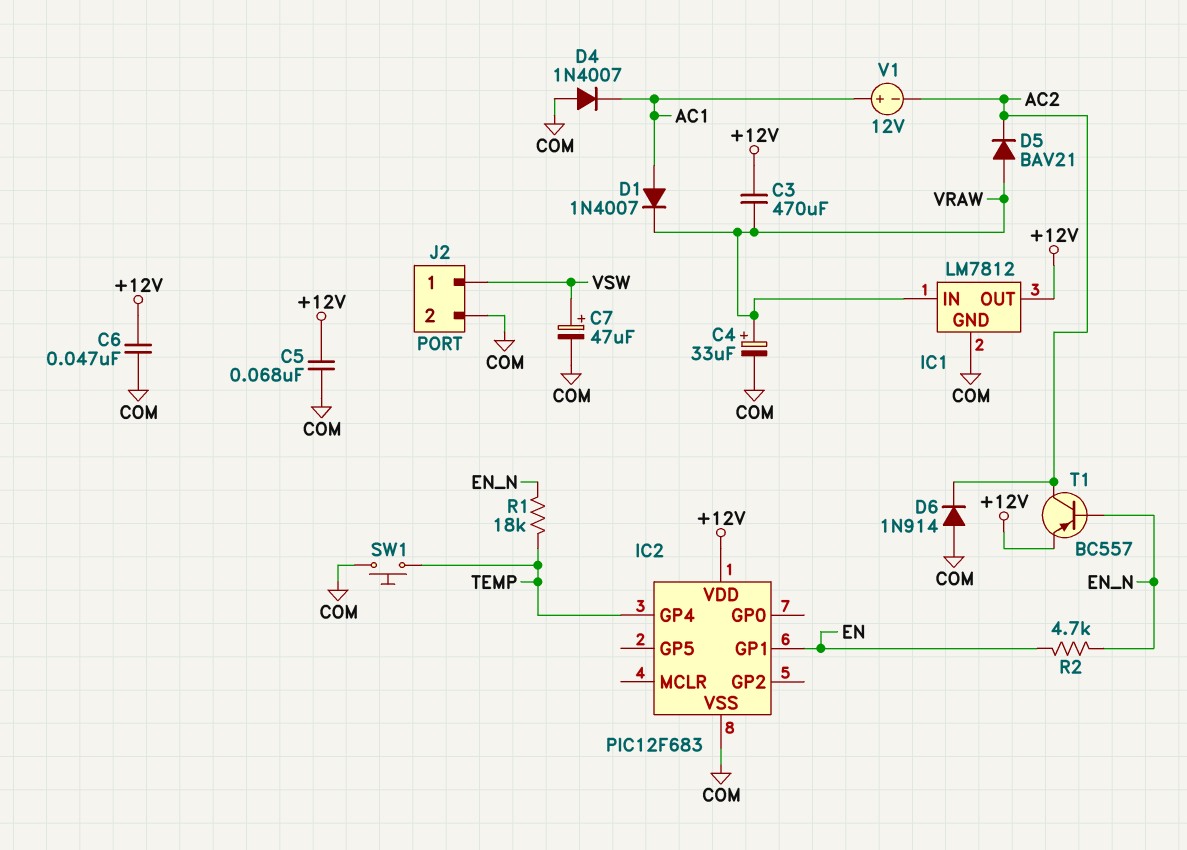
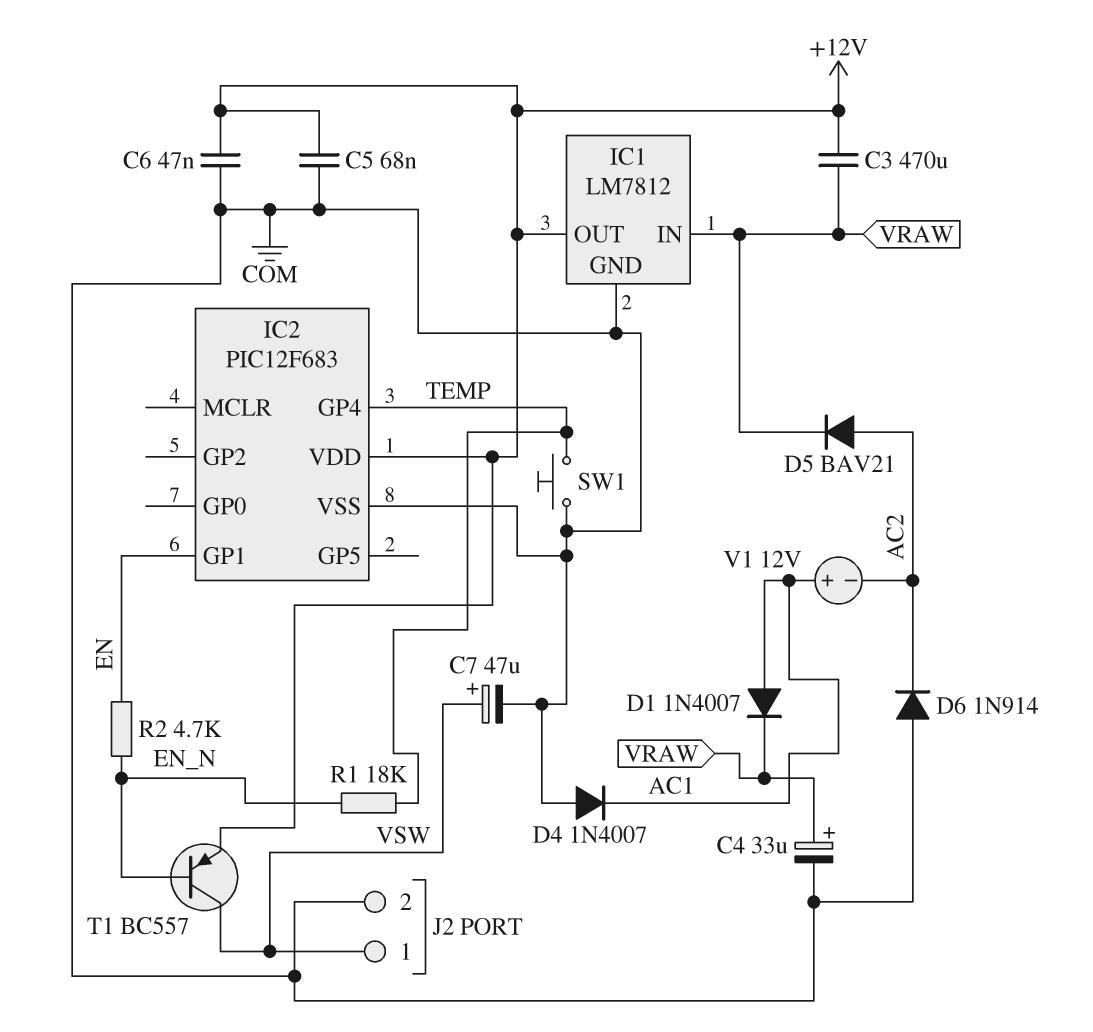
D5: diode BAV21 (A VRAW, K AC2) -> diode BAV21 (A AC2, K VRAW)
T1: PNP BC557 (B EN_N, C AC2, E +12V) -> PNP BC557 (B EN_N, C VSW, E +12V)

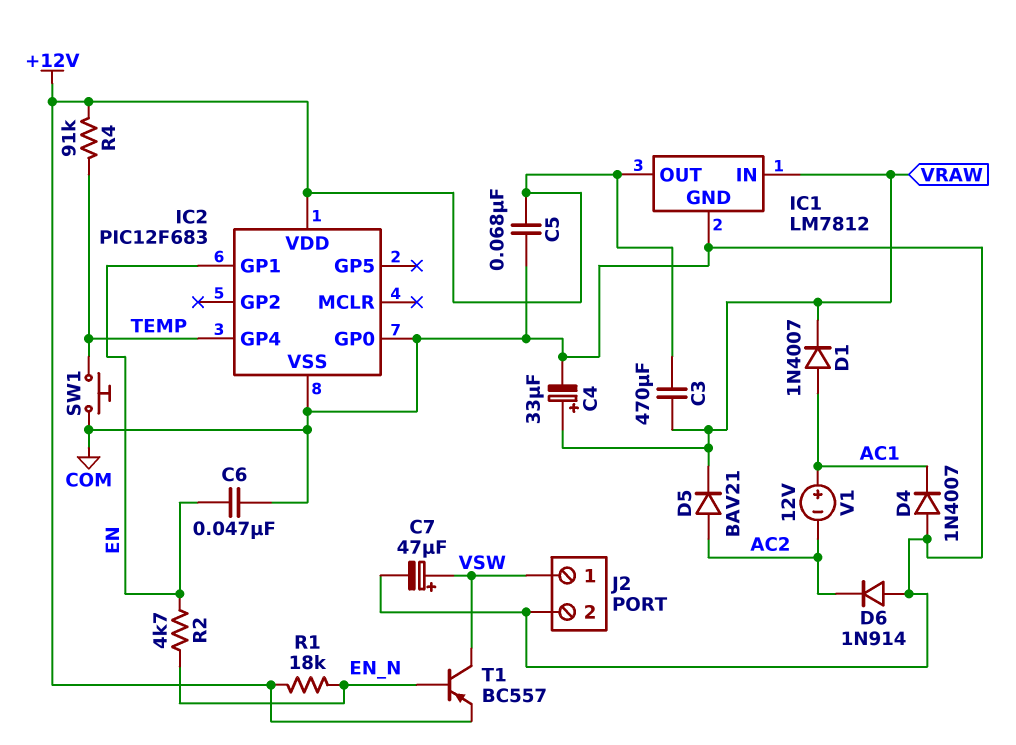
C6: 47nF (+12V, COM) -> 47nF (COM, EN)
IC2 pin GP0: none -> COM
R1: 18k (EN_N, TEMP) -> 18k (+12V, EN_N)
R4: none -> 91k (+12V, TEMP)

